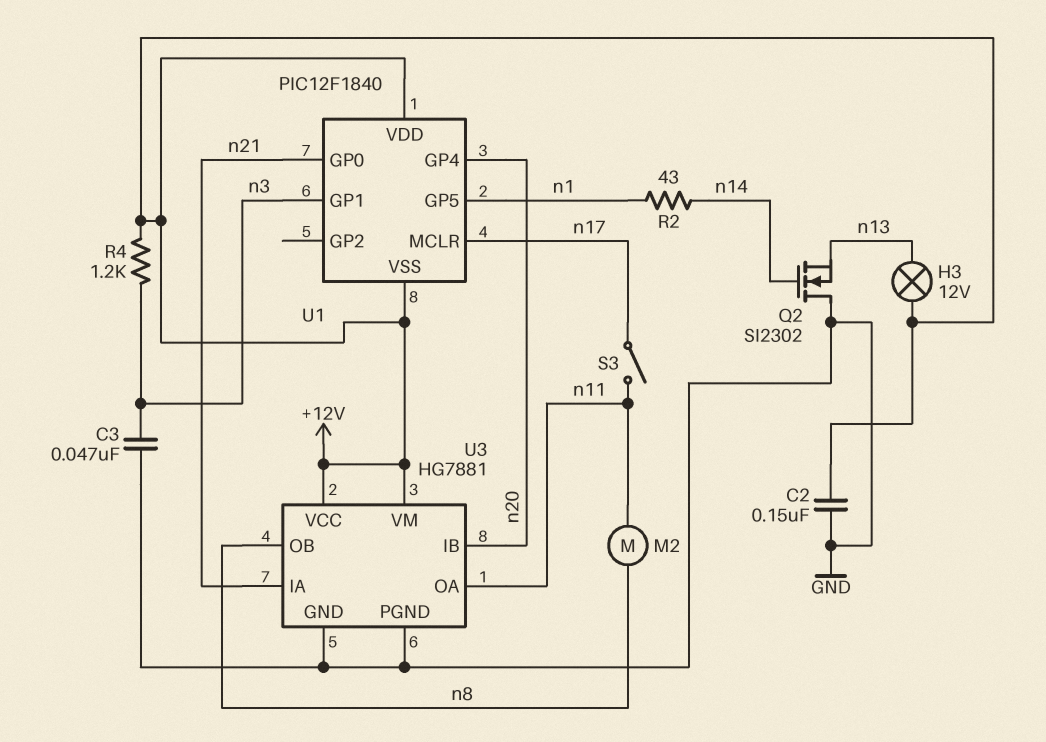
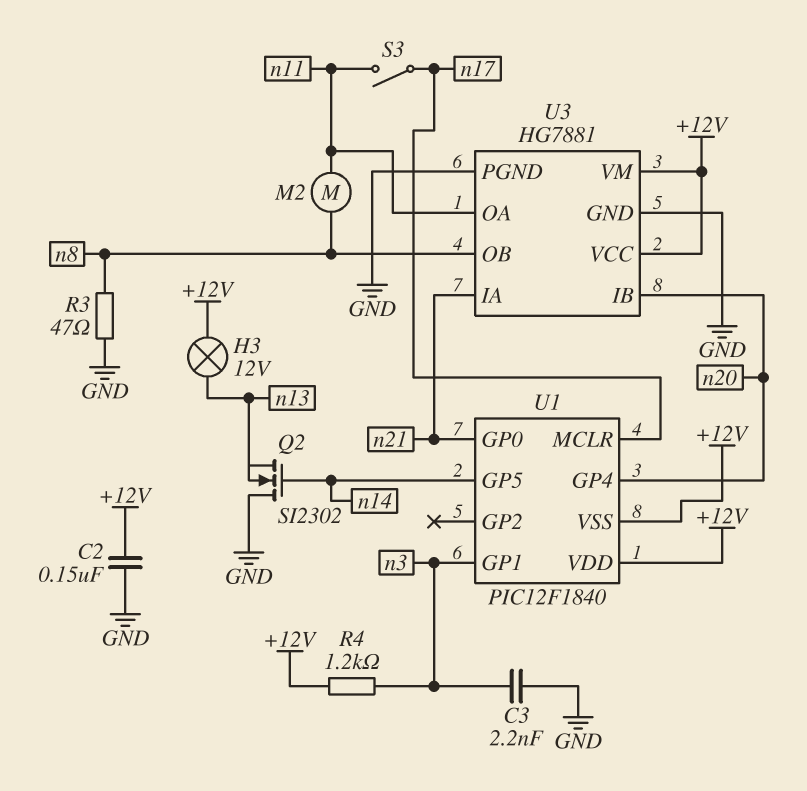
C3: 47nF (GND, n3) -> 2.2nF (GND, n3)
R2: 43 (n1, n14) -> none
R3: none -> 47 (GND, n8)
U1 pin GP5: n1 -> n14

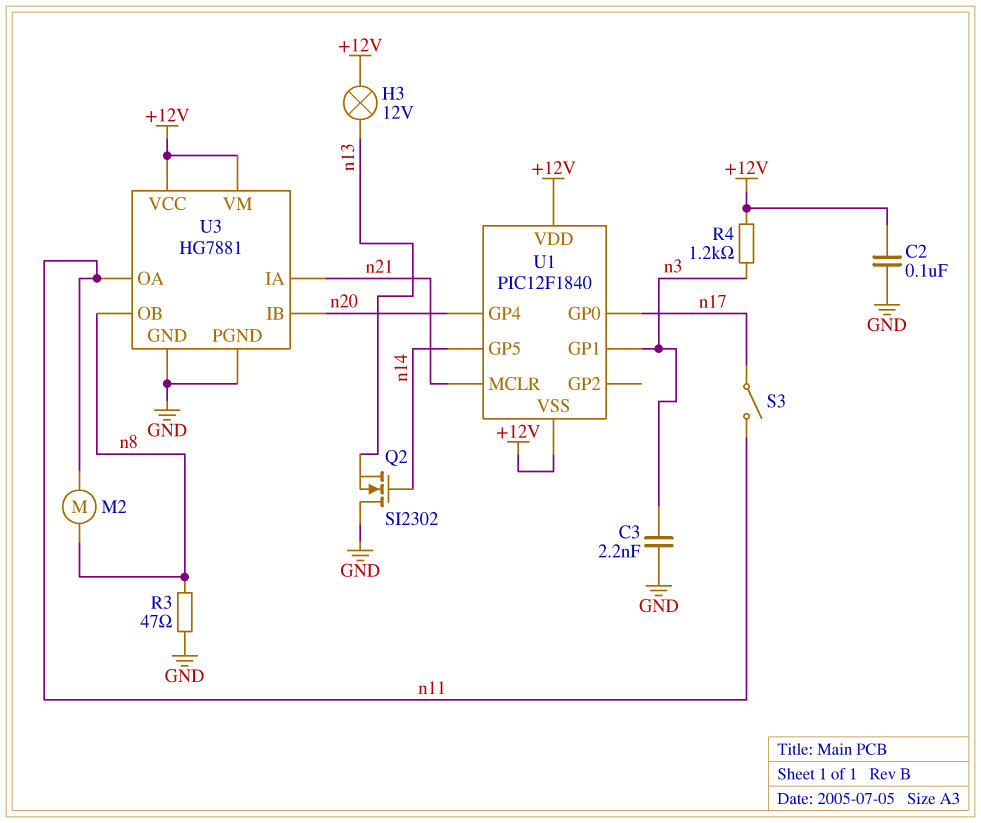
C2: 150nF (+12V, GND) -> 100nF (+12V, GND)
U1 pin GP0: n21 -> n17
U1 pin MCLR: n17 -> n21

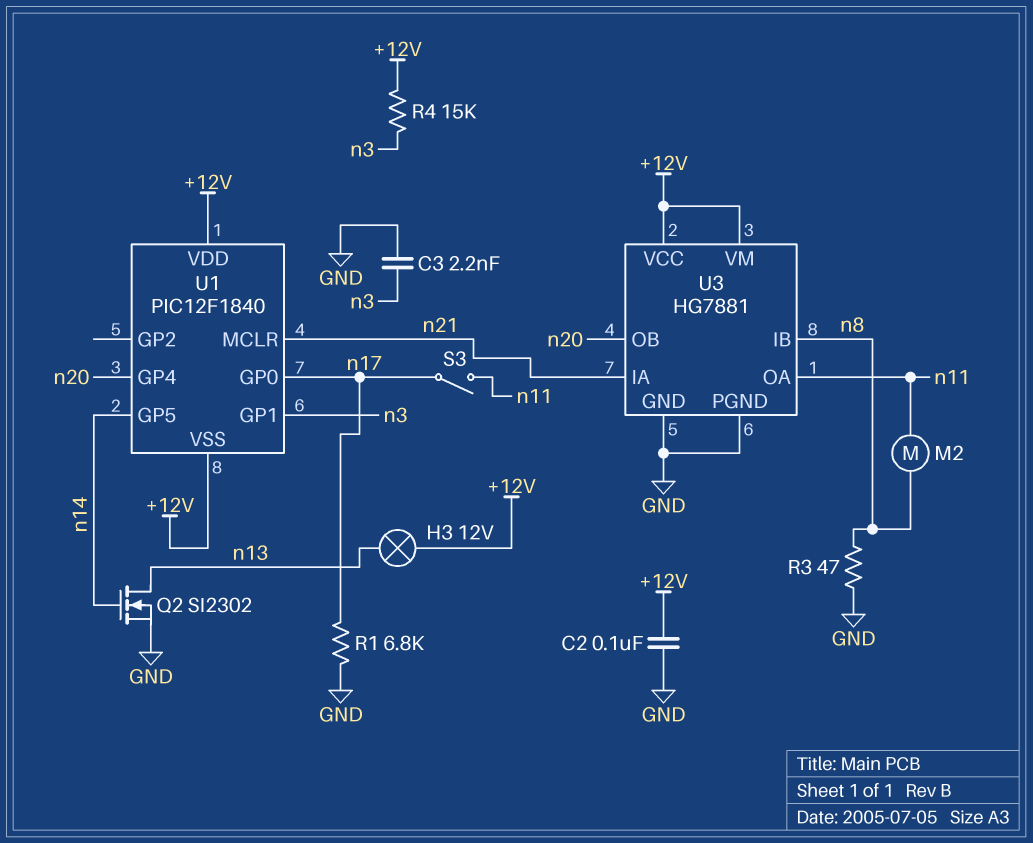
Q2: NMOS SI2302 (G n14, D GND, S n13) -> NMOS SI2302 (G n14, D n13, S GND)
R1: none -> 6.8k (GND, n17)
R4: 1.2k (+12V, n3) -> 15k (+12V, n3)
U3 pin IB: n20 -> n8
U3 pin OB: n8 -> n20

